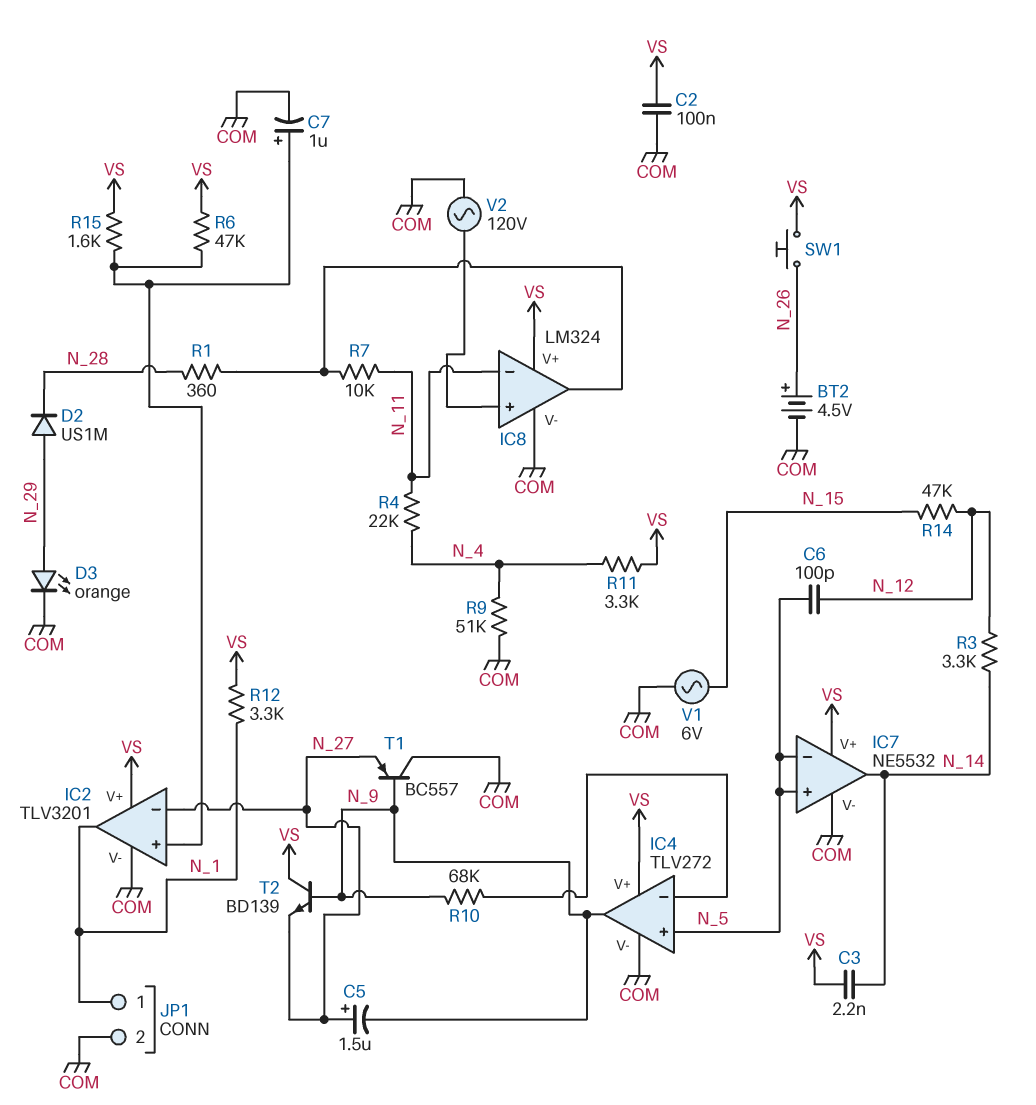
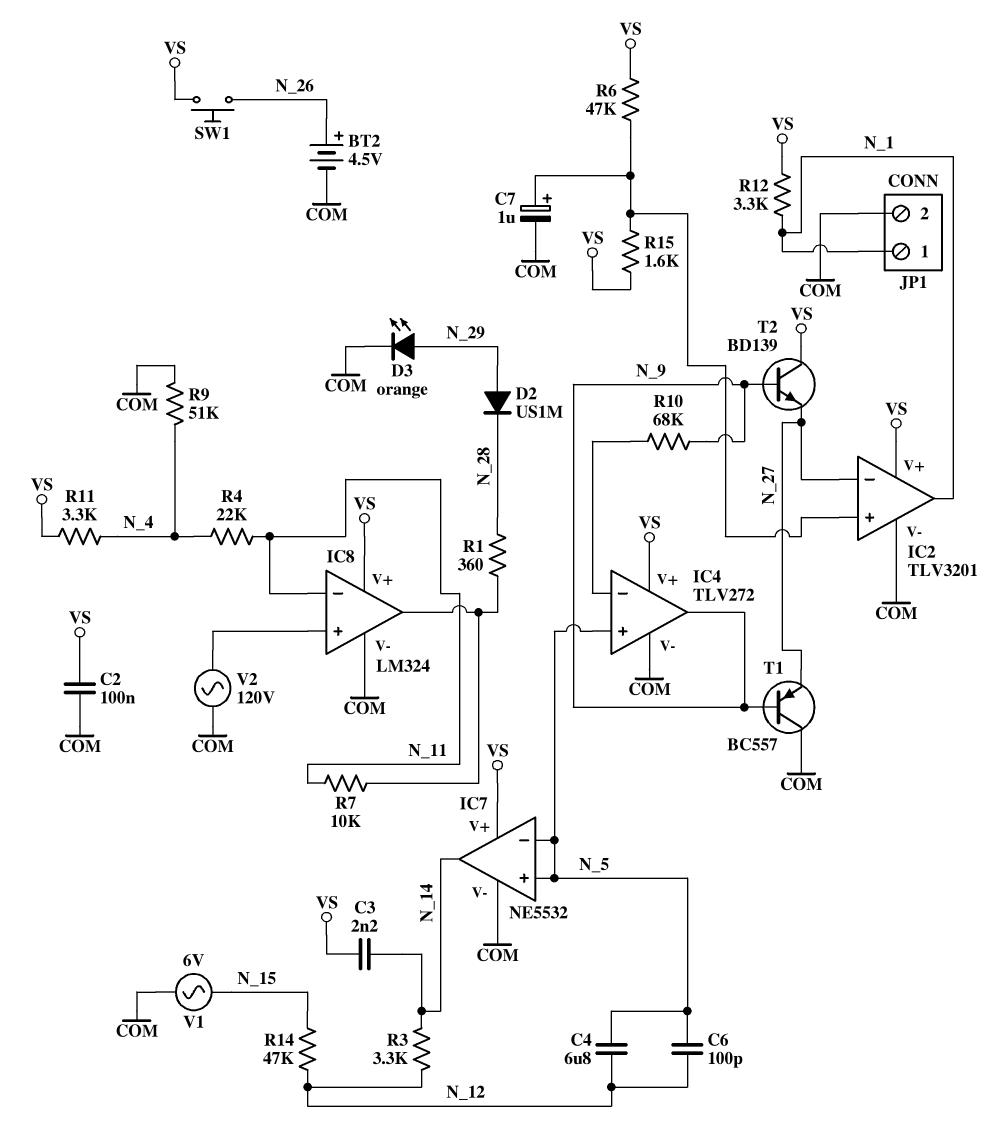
C4: none -> 6.8uF (N_5, N_12)
C5: 1.5uF (plus N_27, minus N_9) -> none

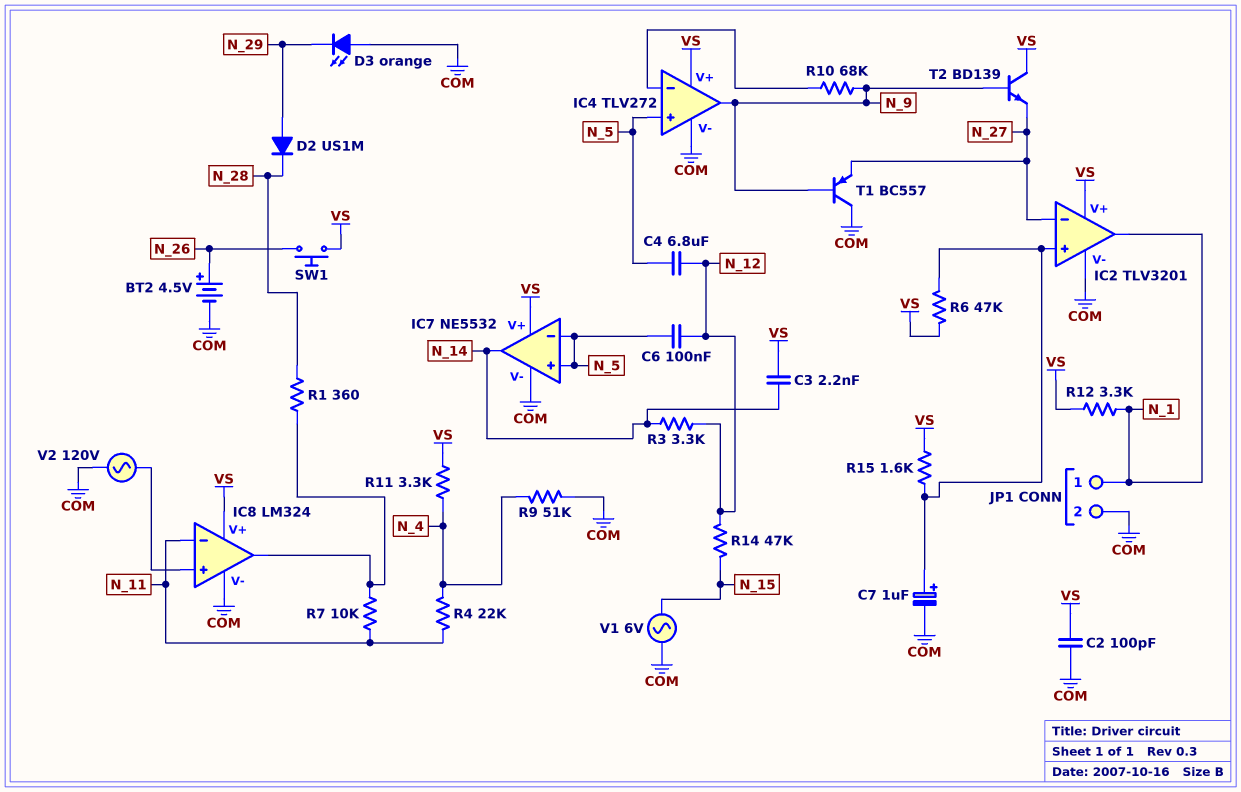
C2: 100nF (COM, VS) -> 100pF (COM, VS)
C6: 100pF (N_5, N_12) -> 100nF (N_5, N_12)
D3: LED orange (A N_29, K COM) -> LED orange (A COM, K N_29)

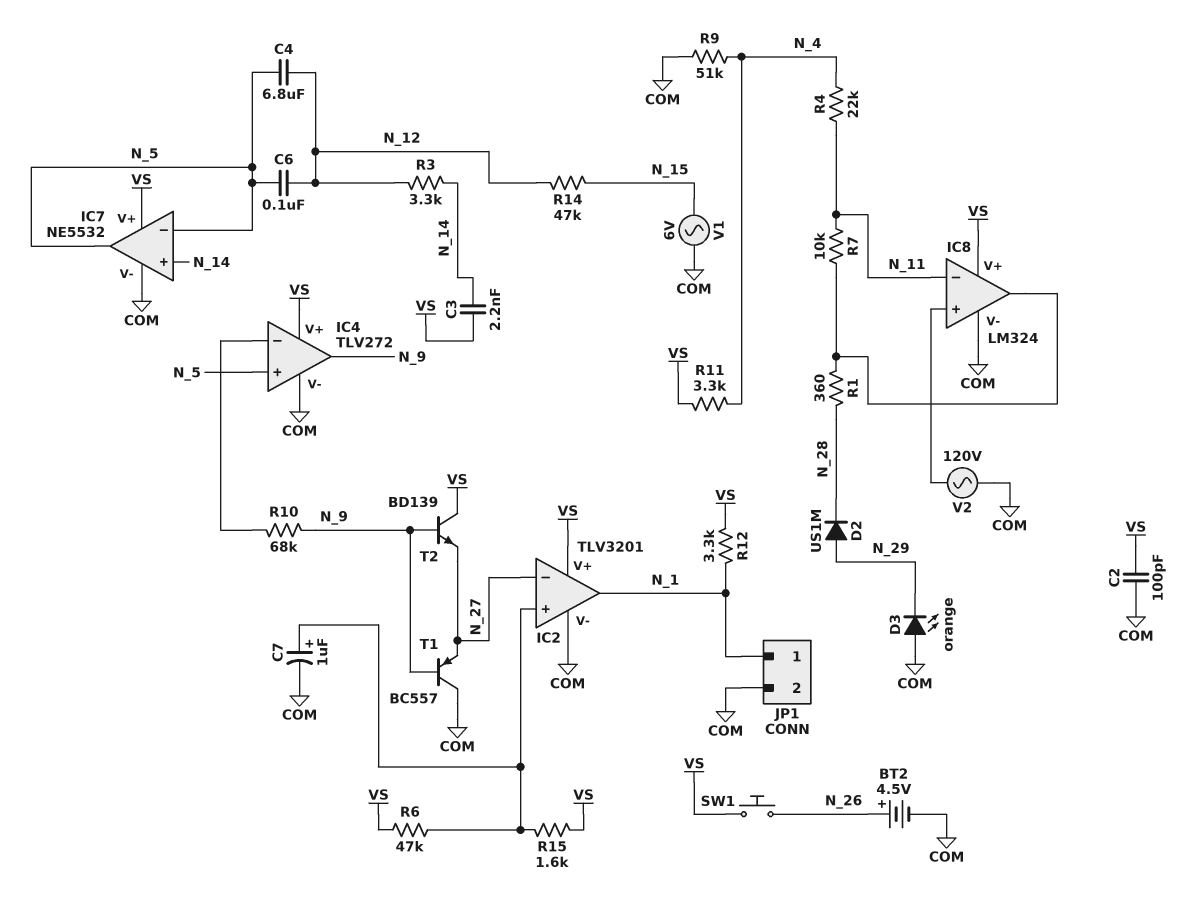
IC7 pin in+: N_5 -> N_14
IC7 pin out: N_14 -> N_5

